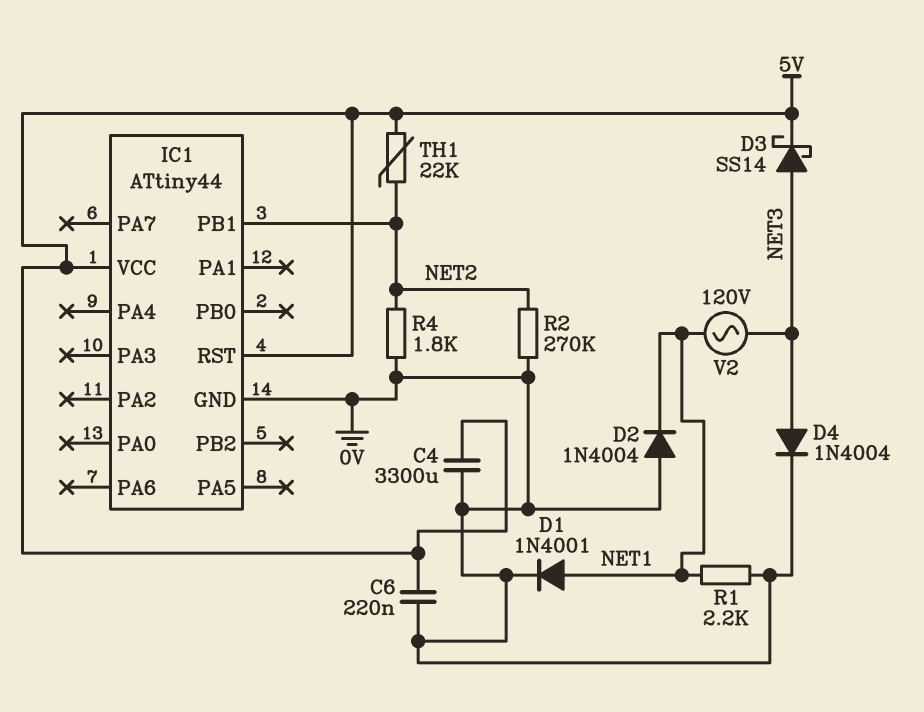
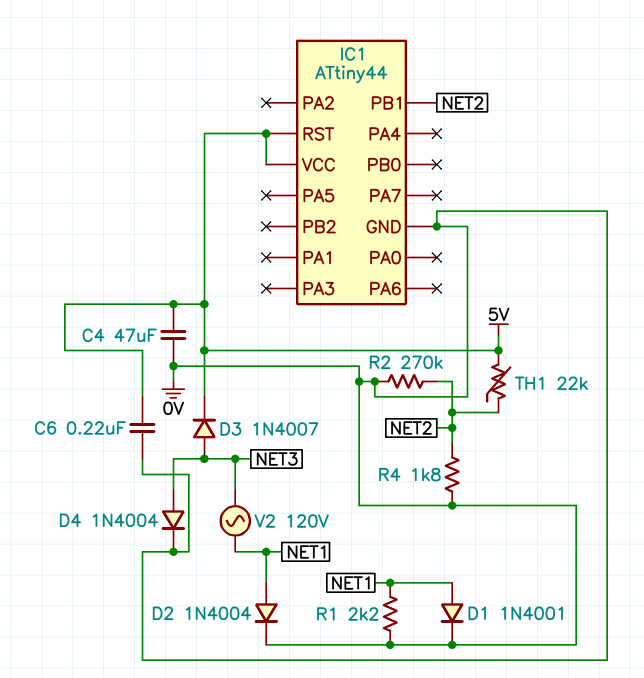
C4: 3300uF (0V, 5V) -> 47uF (0V, 5V)
D2: diode 1N4004 (A 0V, K NET1) -> diode 1N4004 (A NET1, K 0V)
D3: schottky SS14 (A NET3, K 5V) -> diode 1N4007 (A NET3, K 5V)

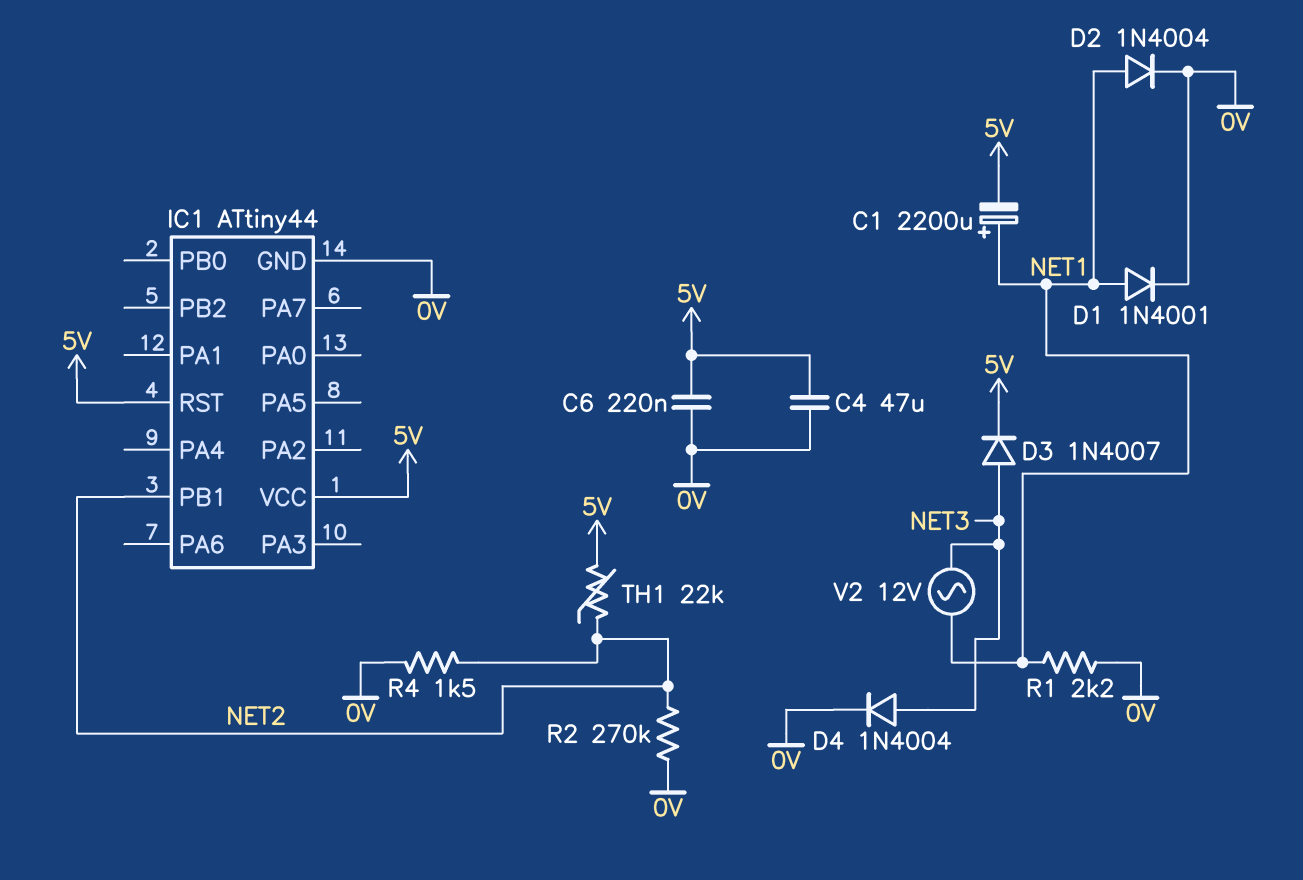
C1: none -> 2200uF (plus NET1, minus 5V)
R4: 1.8k (0V, NET2) -> 1.5k (0V, NET2)
V2: AC 120V (NET1, NET3) -> AC 12V (NET1, NET3)

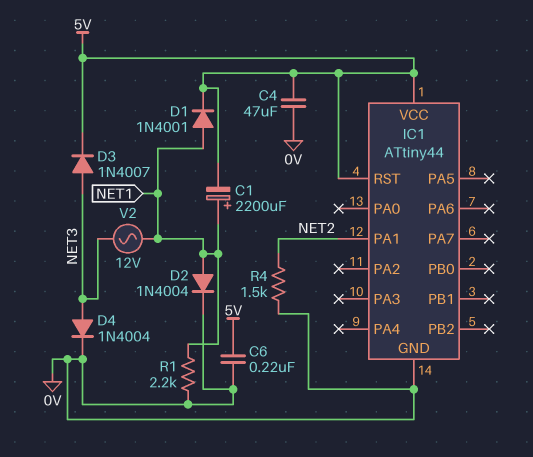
D1: diode 1N4001 (A NET1, K 0V) -> diode 1N4001 (A NET1, K 5V)
IC1 pin PA1: none -> NET2
IC1 pin PB1: NET2 -> none
R2: 270k (0V, NET2) -> none
TH1: 22k (5V, NET2) -> none

